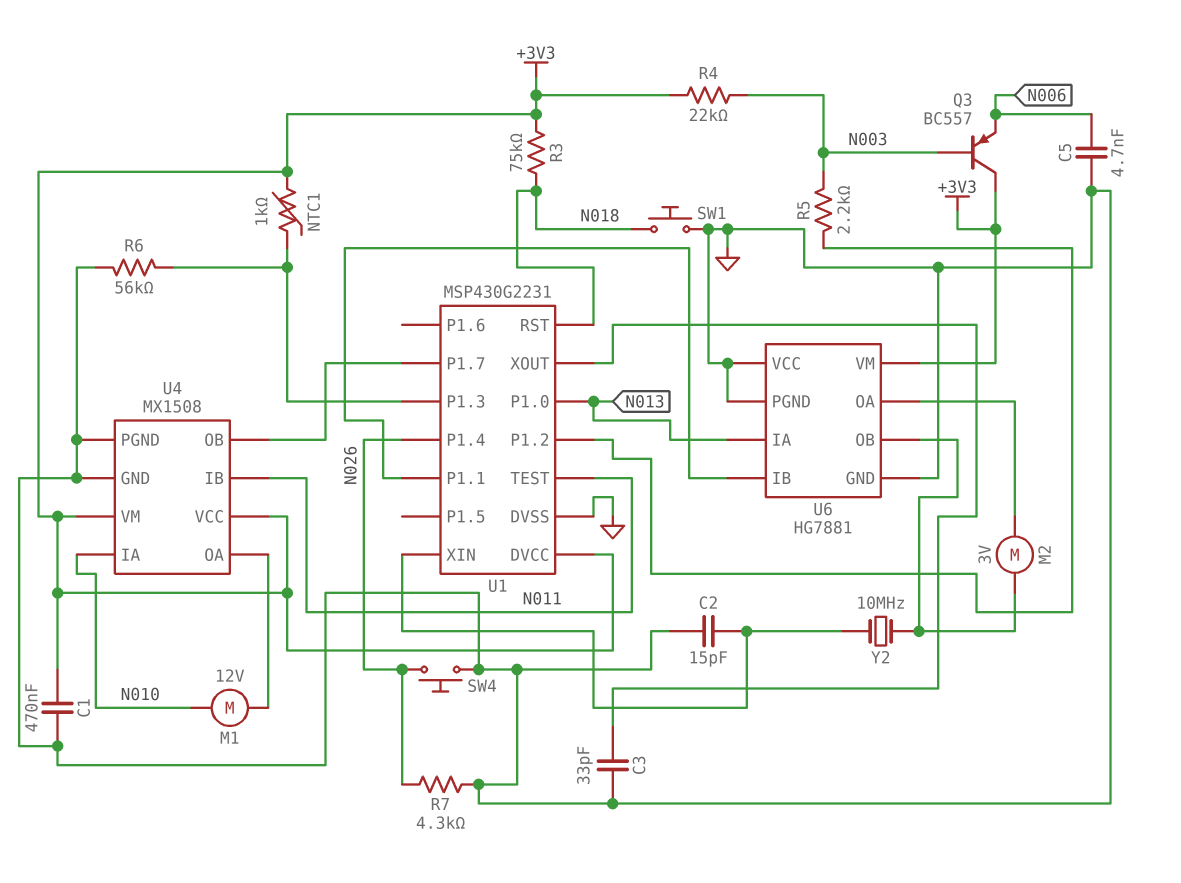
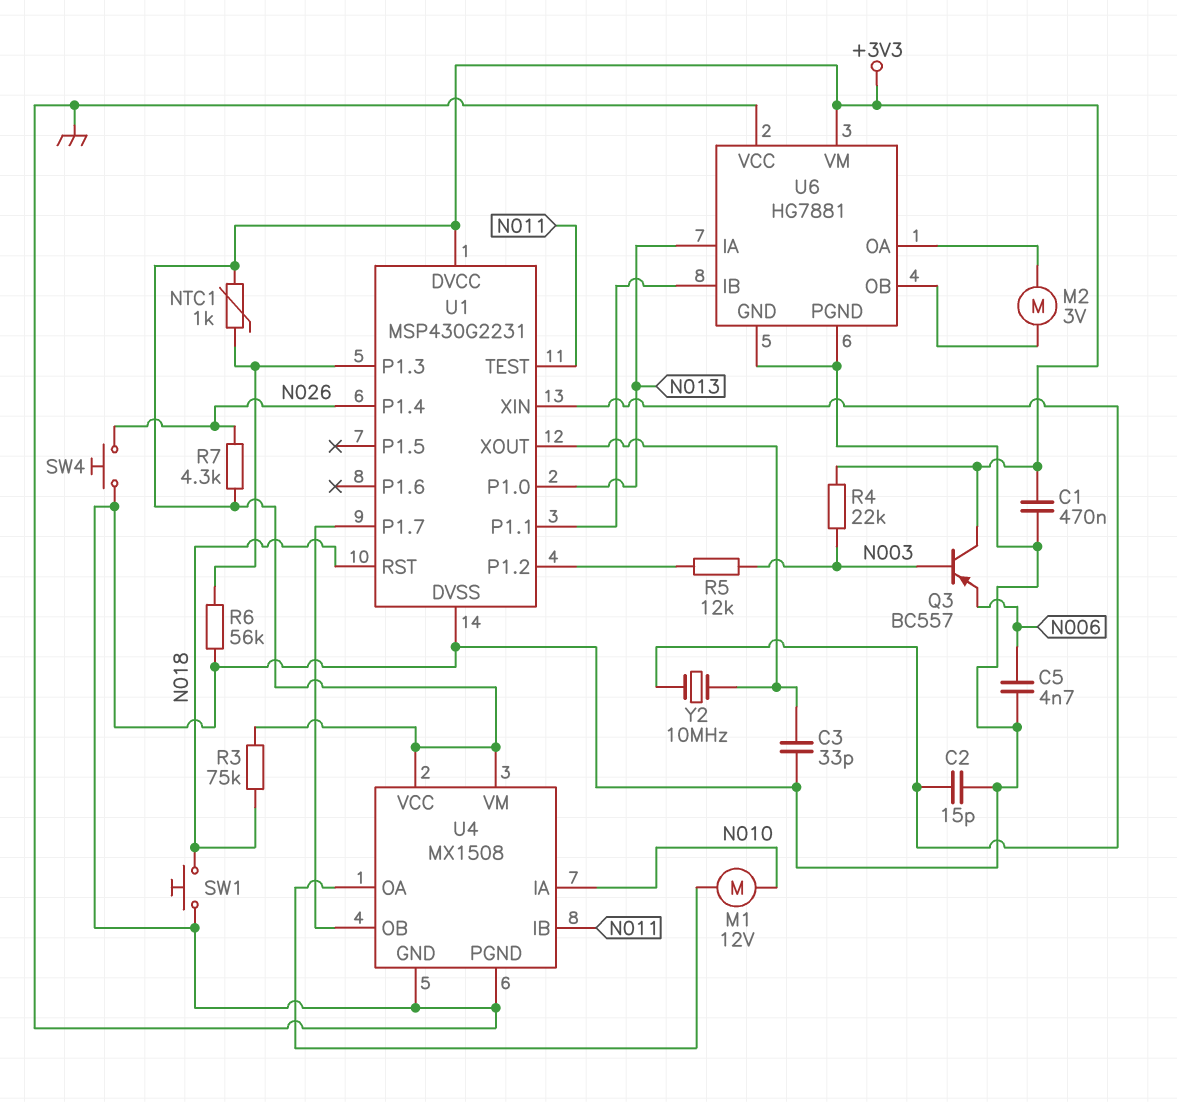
R5: 2.2k (N003, U1/P1.2) -> 12k (N003, U1/P1.2)
R7: 4.3k (GND, N026) -> 4.3k (+3V3, N026)
Y2: 10MHz (U1/XIN, U6/OB) -> 10MHz (U1/XIN, U1/XOUT)

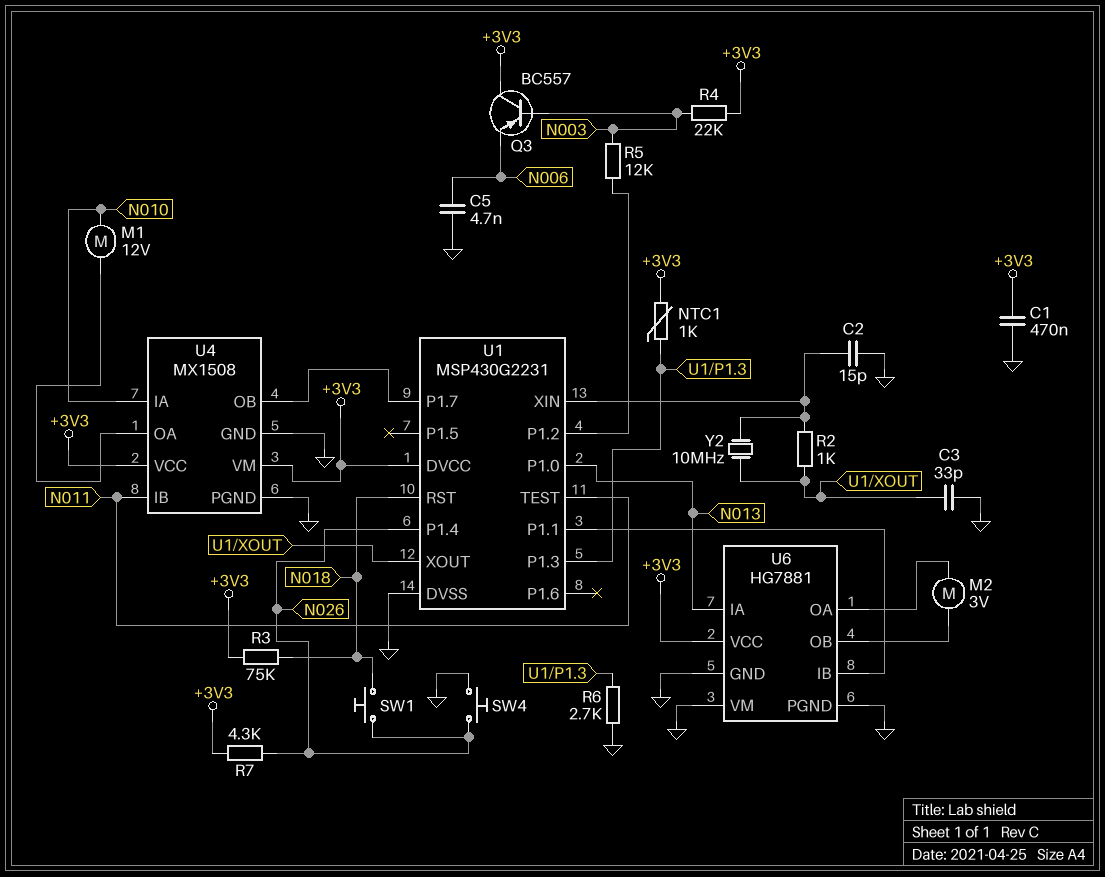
R2: none -> 1k (U1/XIN, U1/XOUT)
R6: 56k (GND, U1/P1.3) -> 2.7k (GND, U1/P1.3)
SW1: button (GND, N018) -> button (N018, N026)
U6 pin VCC: GND -> +3V3
U6 pin VM: +3V3 -> GND

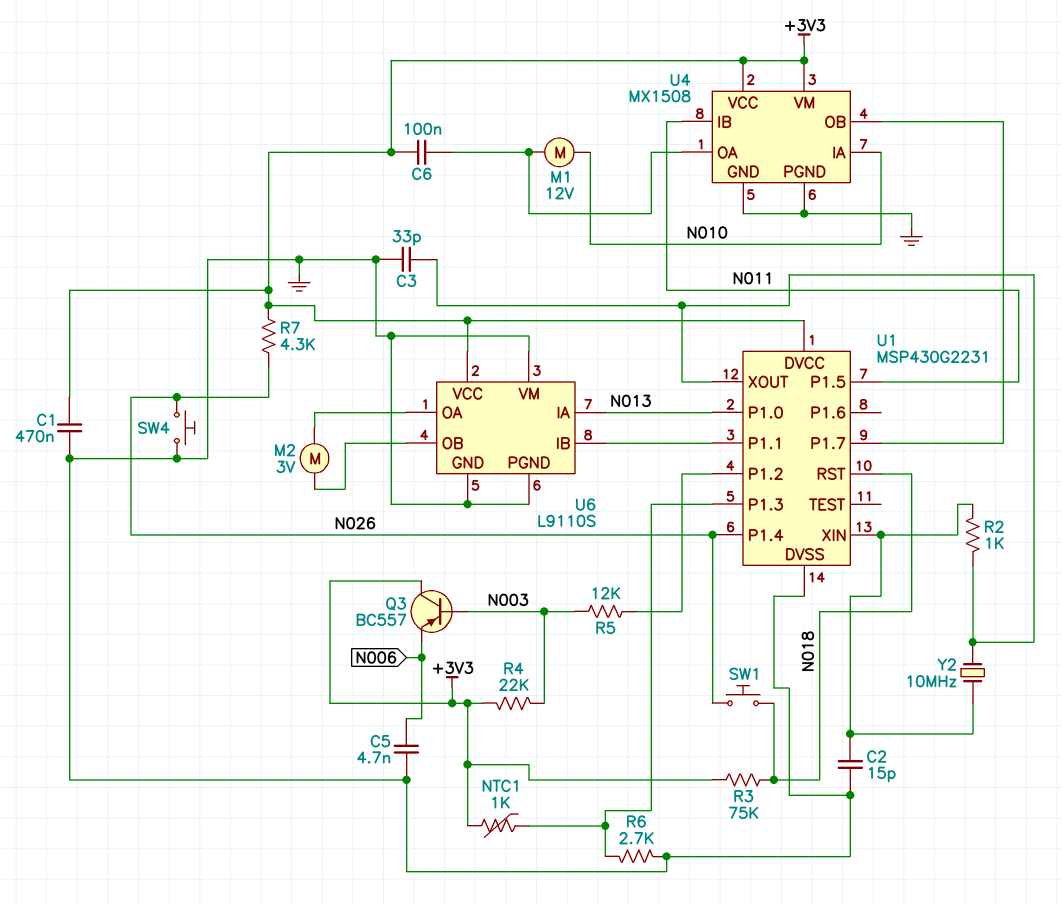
C6: none -> 100nF (+3V3, U4/OA)
U1 pin P1.5: none -> N011
U1 pin TEST: N011 -> none
U6: HG7881 -> L9110S

